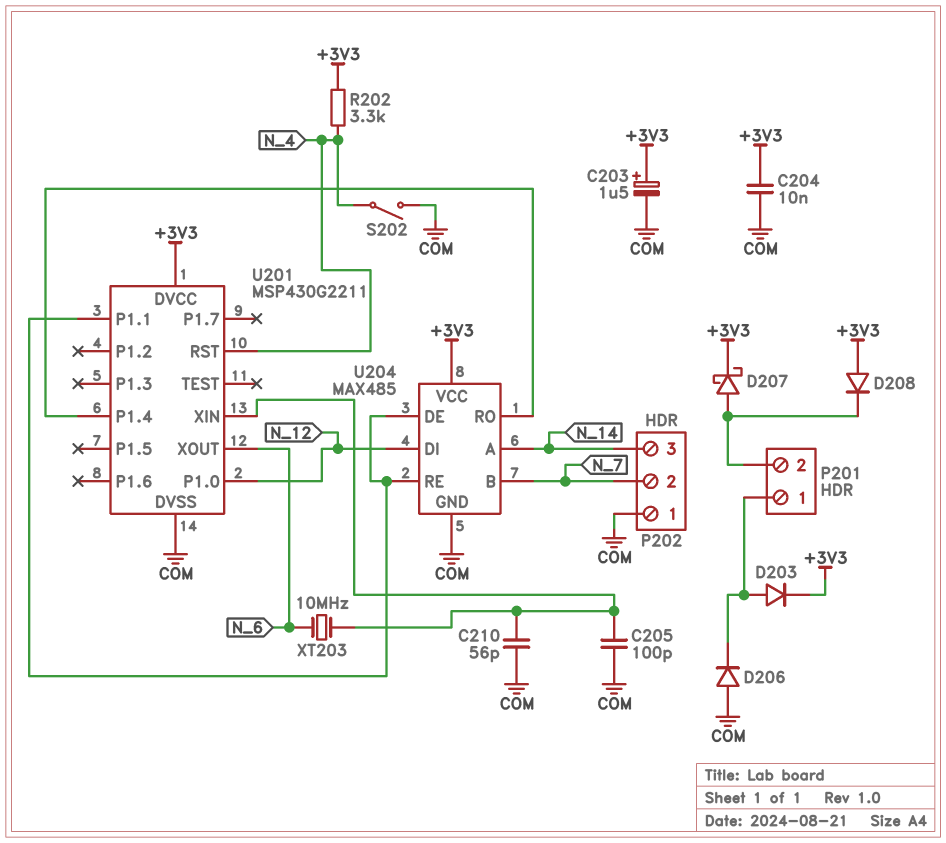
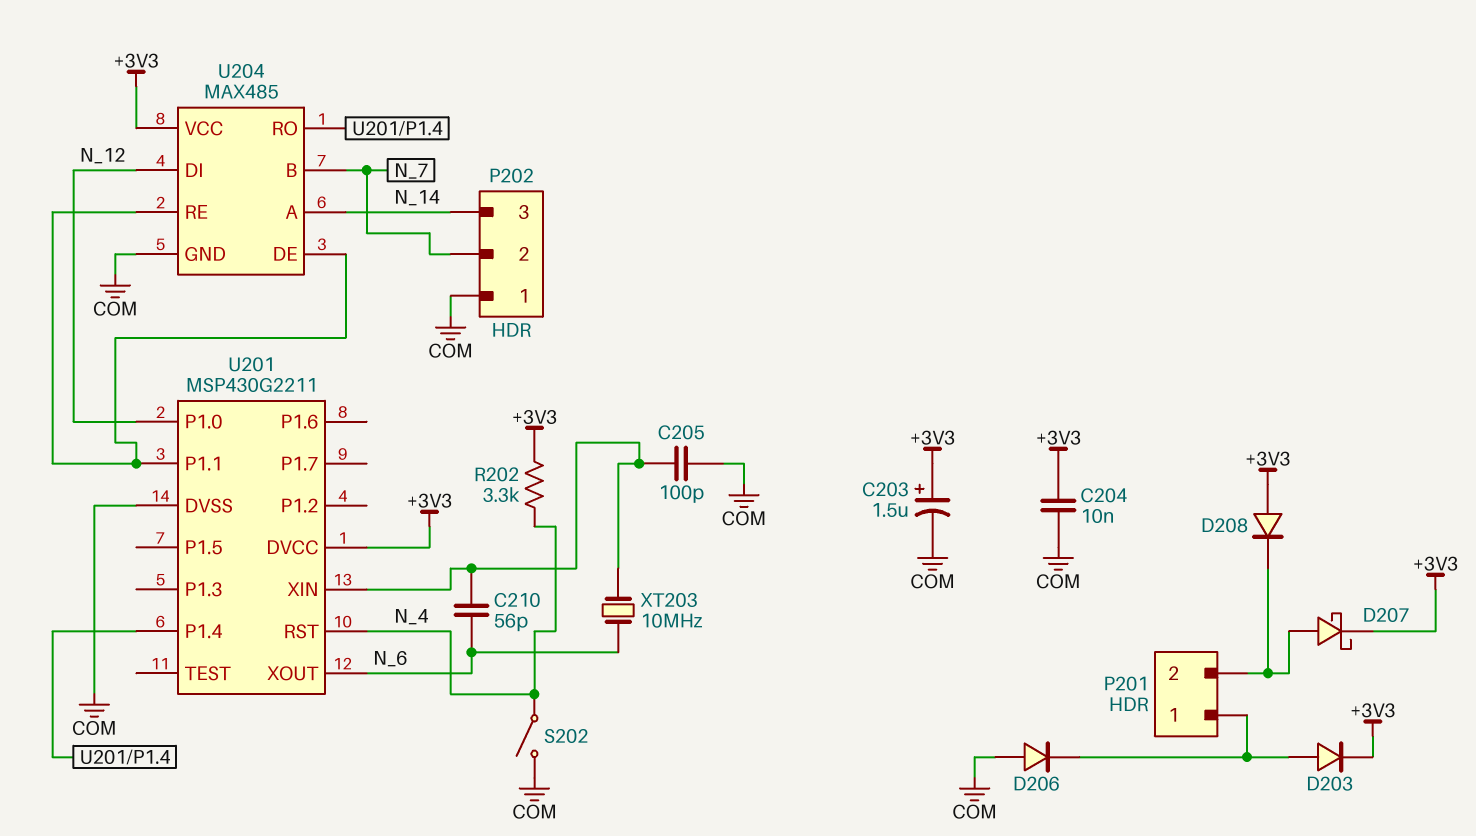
C210: 56pF (COM, U201/XIN) -> 56pF (N_6, U201/XIN)

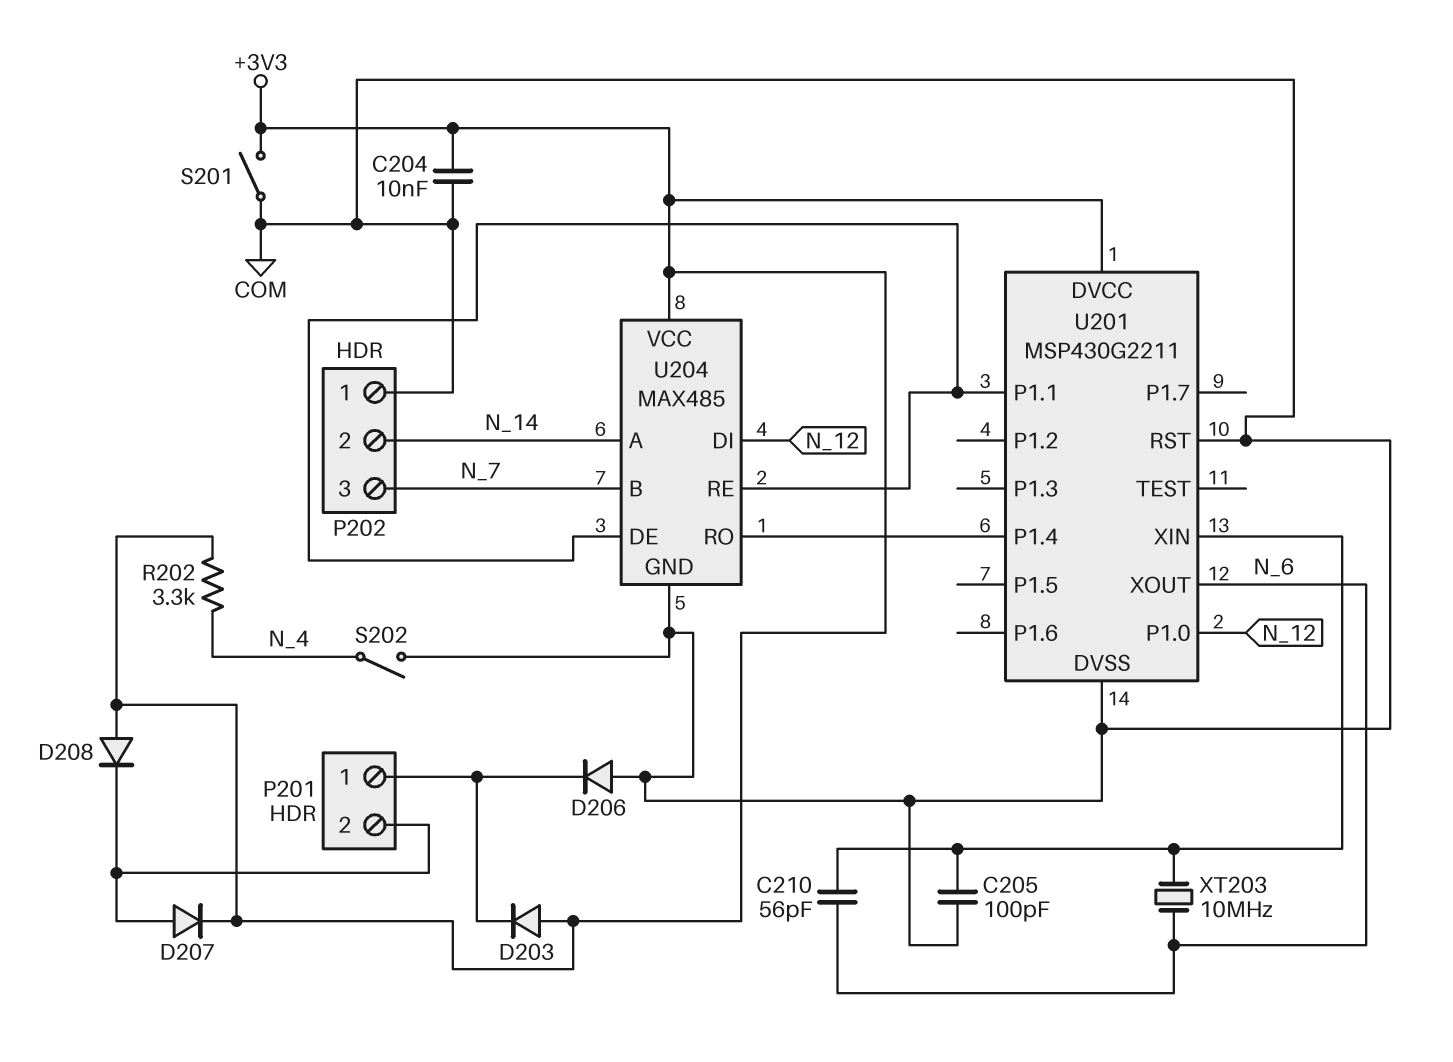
C203: 1.5uF (plus +3V3, minus COM) -> none
D203: diode (A P201/1, K +3V3) -> diode (A +3V3, K P201/1)
D207: schottky (A P201/2, K +3V3) -> diode (A P201/2, K +3V3)
P202 pin 2: N_7 -> N_14
P202 pin 3: N_14 -> N_7
S201: none -> switch (+3V3, COM)
U201 pin RST: N_4 -> COM

